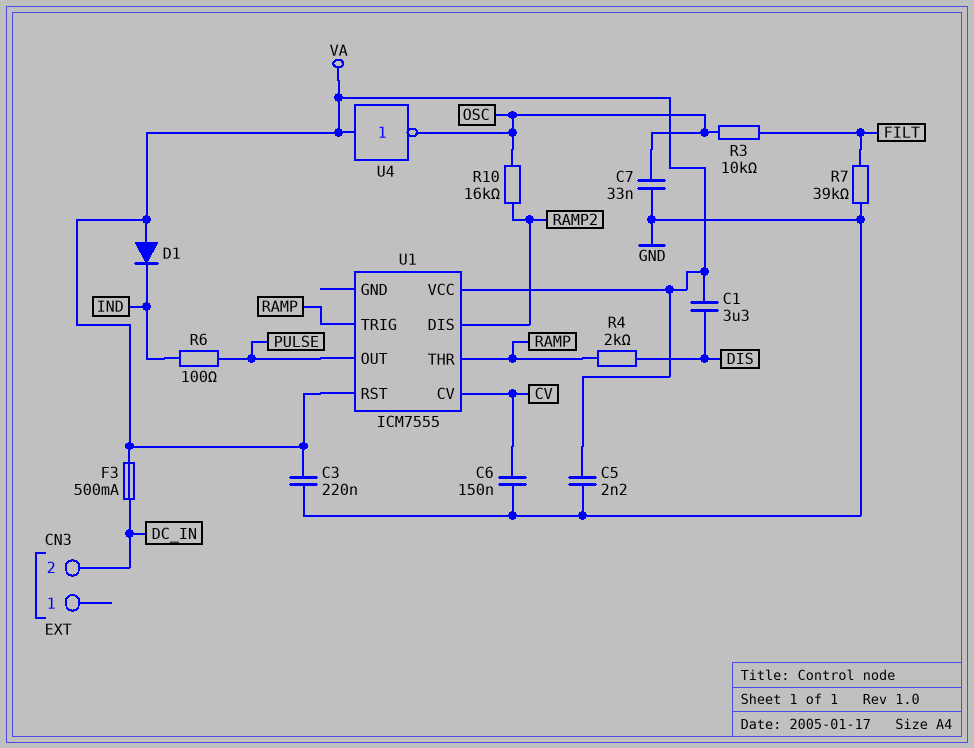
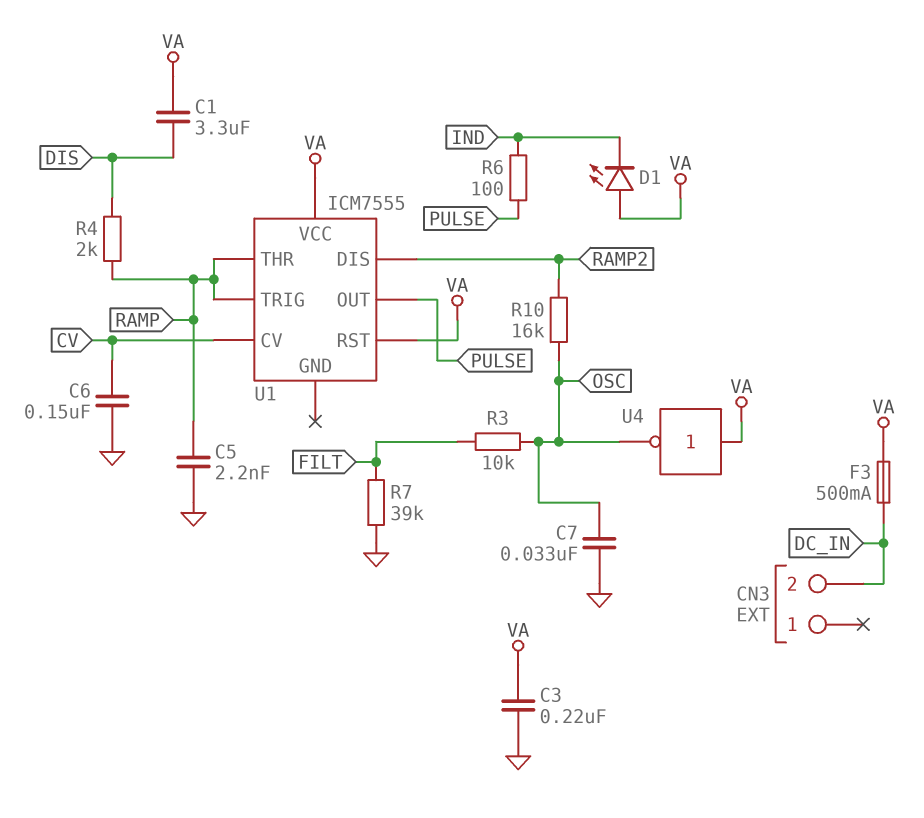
C5: 2.2nF (GND, VA) -> 2.2nF (GND, RAMP)
D1: diode (A VA, K IND) -> LED (A VA, K IND)

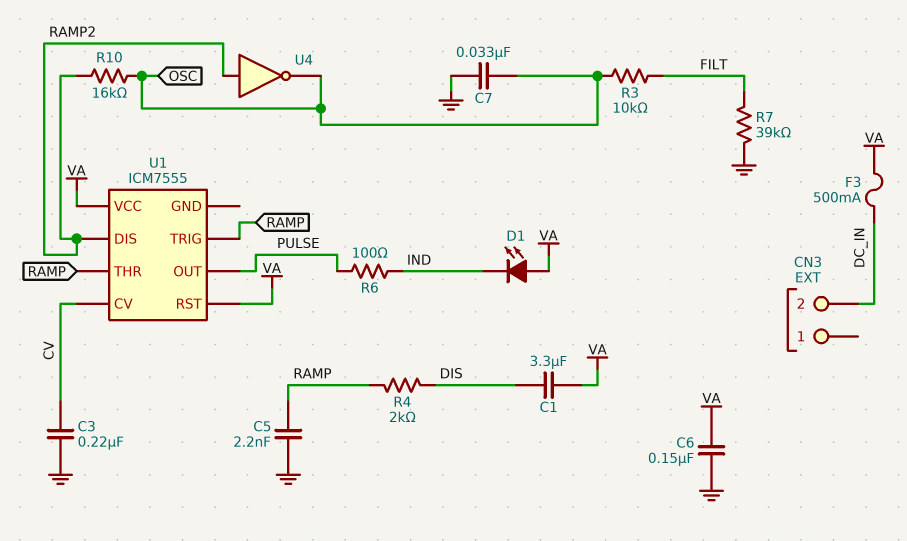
C3: 220nF (GND, VA) -> 220nF (CV, GND)
C6: 150nF (CV, GND) -> 150nF (GND, VA)
U4: NOT (in VA, out OSC) -> NOT (in RAMP2, out OSC)

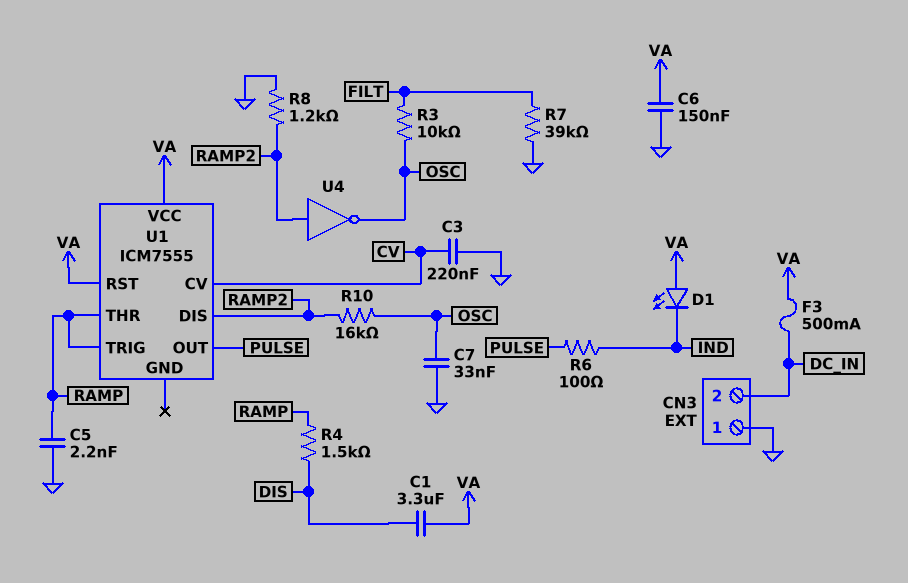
CN3 pin 1: none -> GND
R4: 2k (DIS, RAMP) -> 1.5k (DIS, RAMP)
R8: none -> 1.2k (GND, RAMP2)

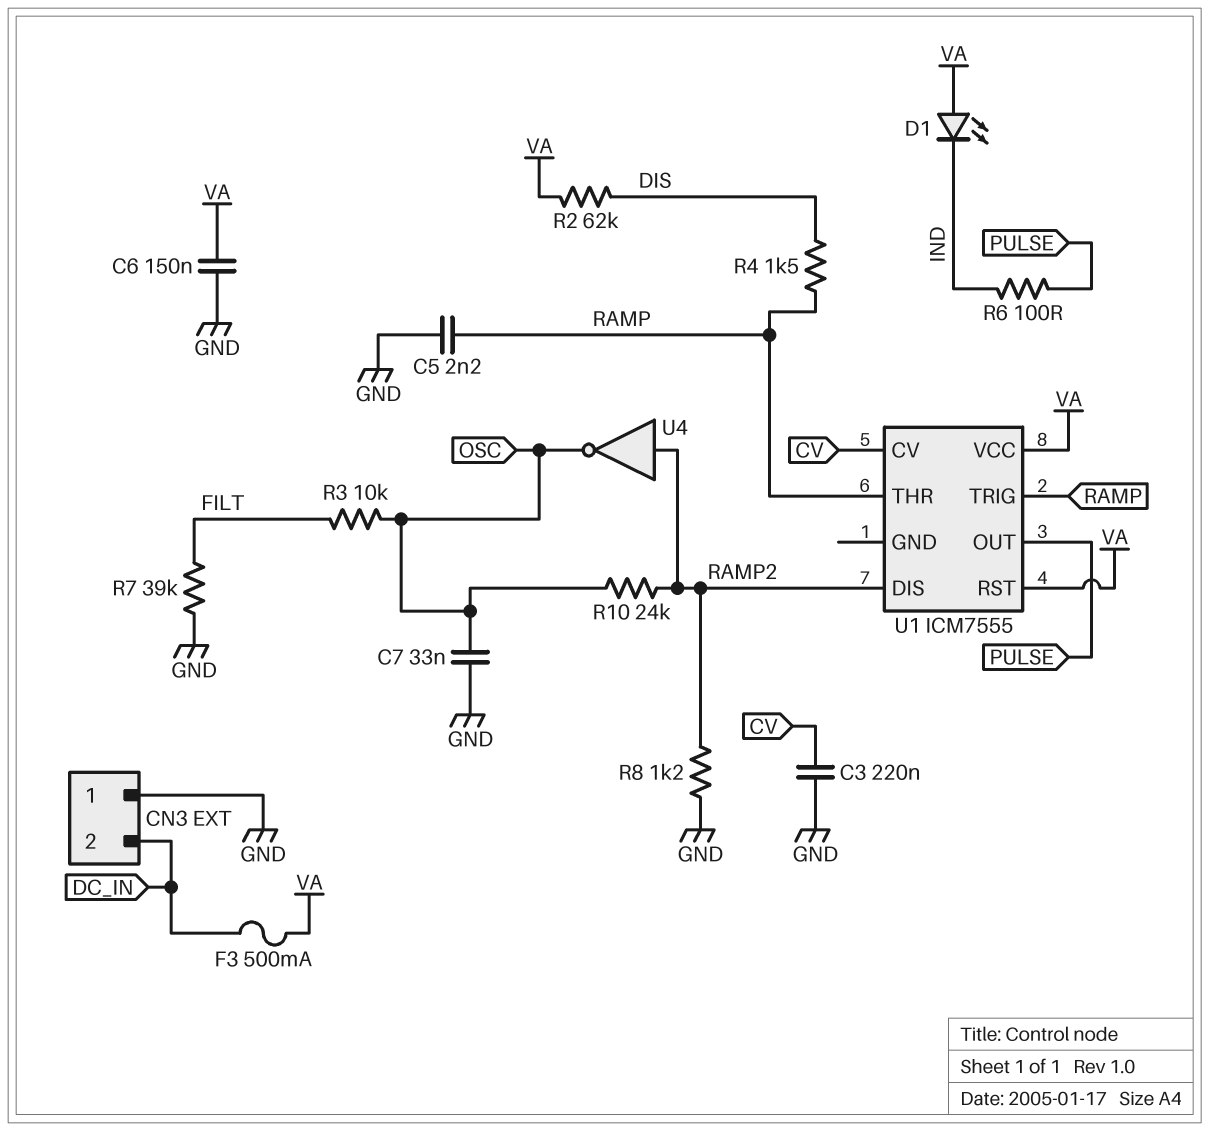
C1: 3.3uF (DIS, VA) -> none
R2: none -> 62k (DIS, VA)
R10: 16k (OSC, RAMP2) -> 24k (OSC, RAMP2)

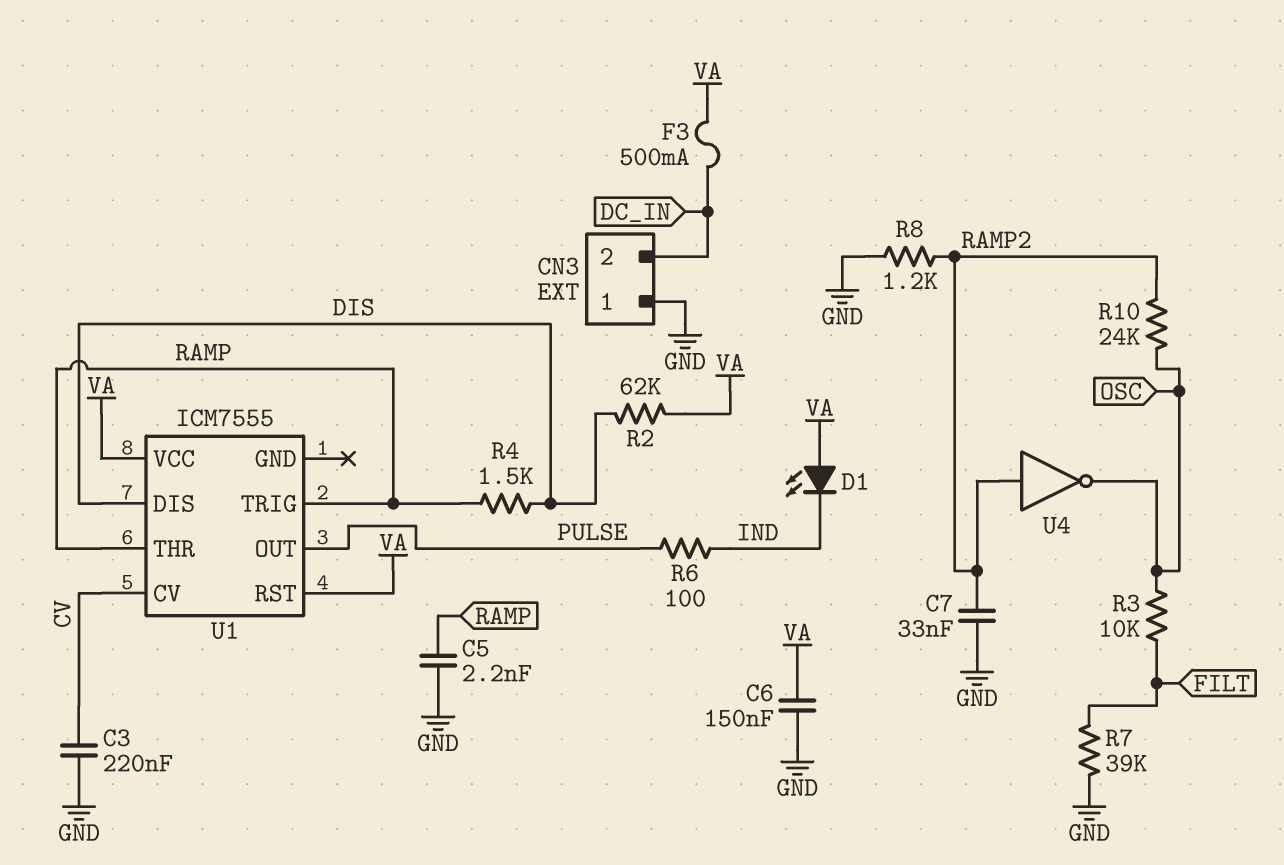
C7: 33nF (GND, OSC) -> 33nF (GND, RAMP2)
U1 pin DIS: RAMP2 -> DIS

